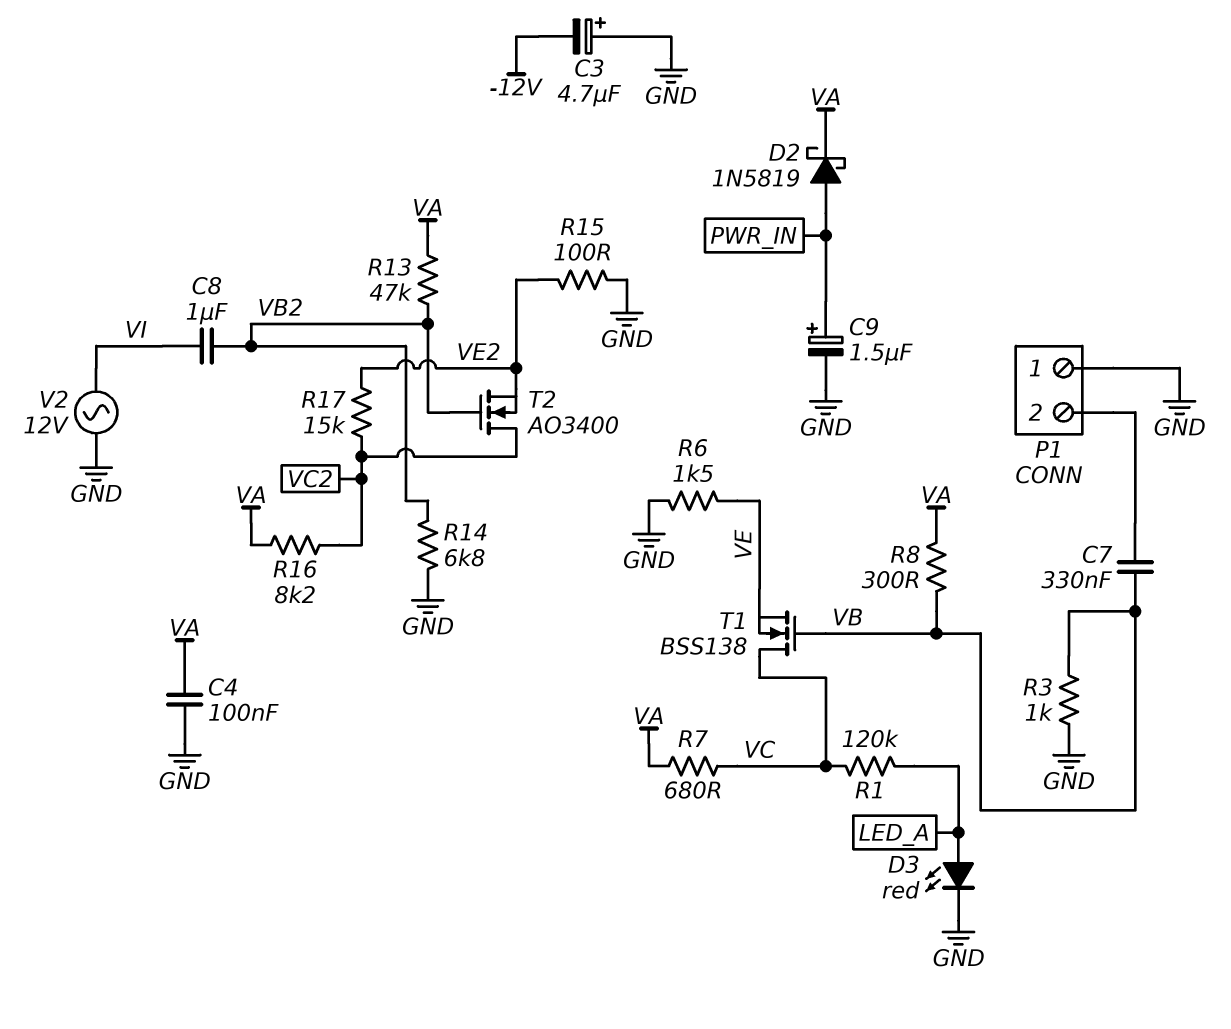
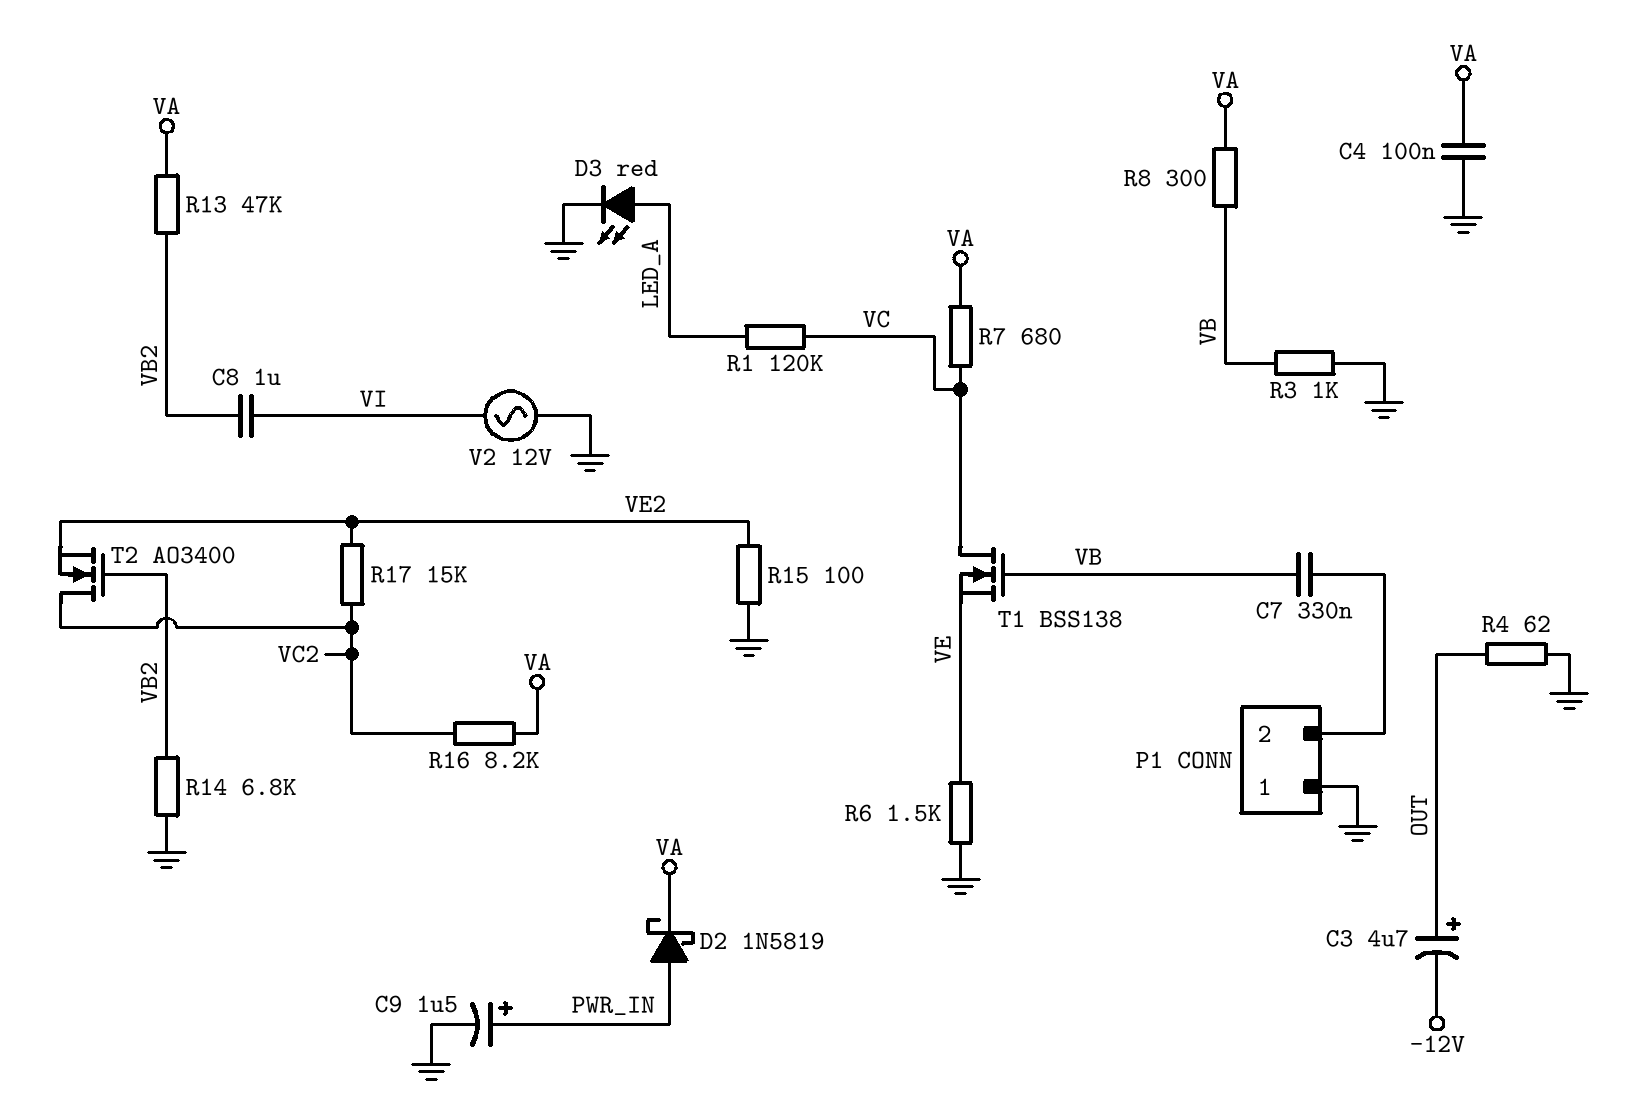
C3: 4.7uF (plus GND, minus -12V) -> 4.7uF (plus OUT, minus -12V)
R4: none -> 62 (GND, OUT)

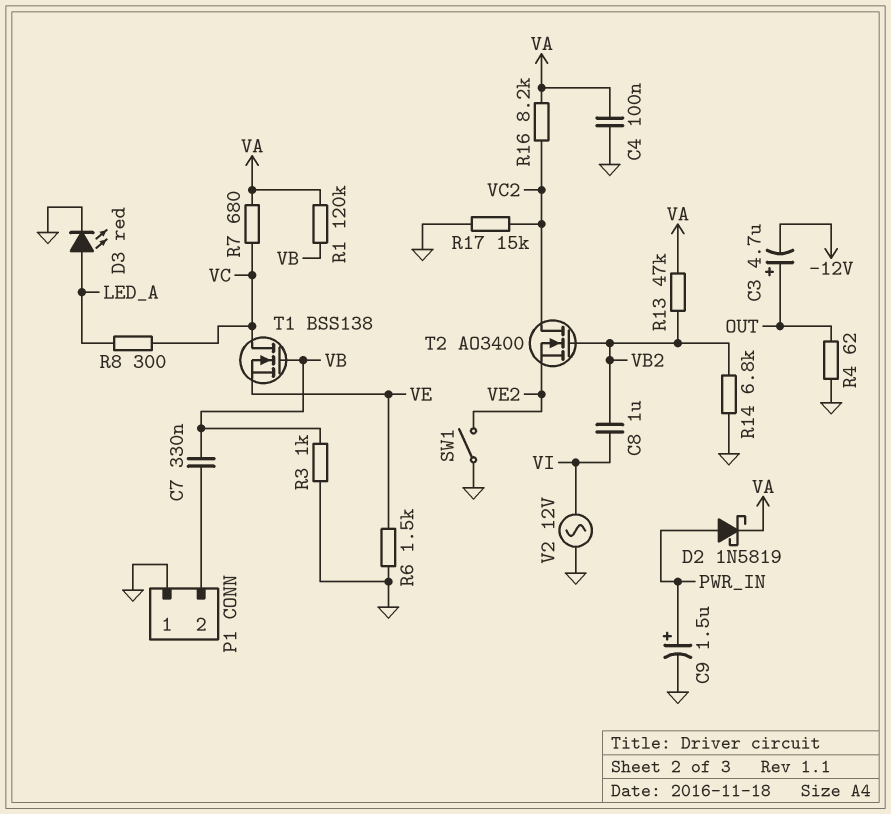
R1: 120k (LED_A, VC) -> 120k (VA, VB)
R8: 300 (VA, VB) -> 300 (LED_A, VC)
R15: 100 (GND, VE2) -> none
R17: 15k (VC2, VE2) -> 15k (GND, VC2)
SW1: none -> switch (GND, VE2)

